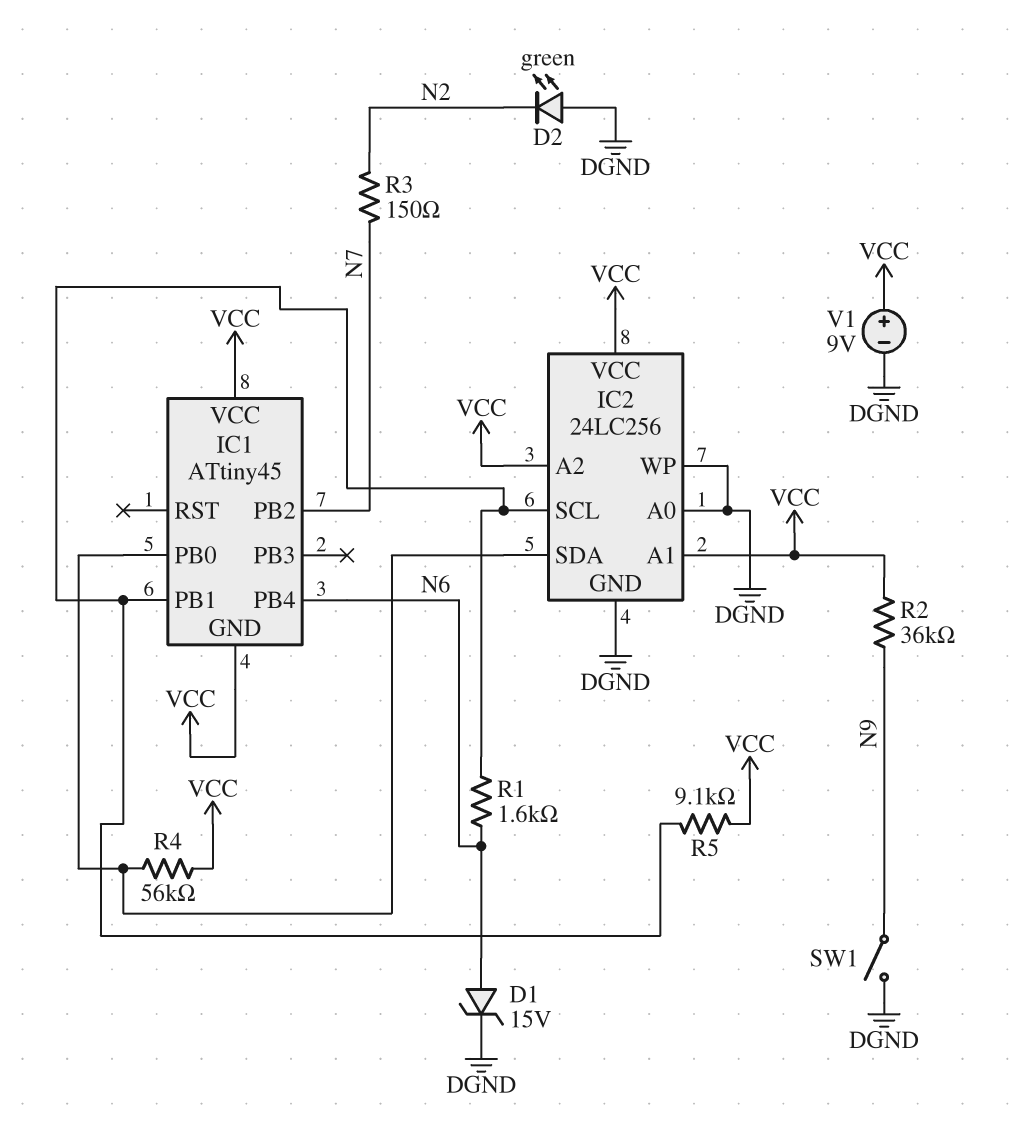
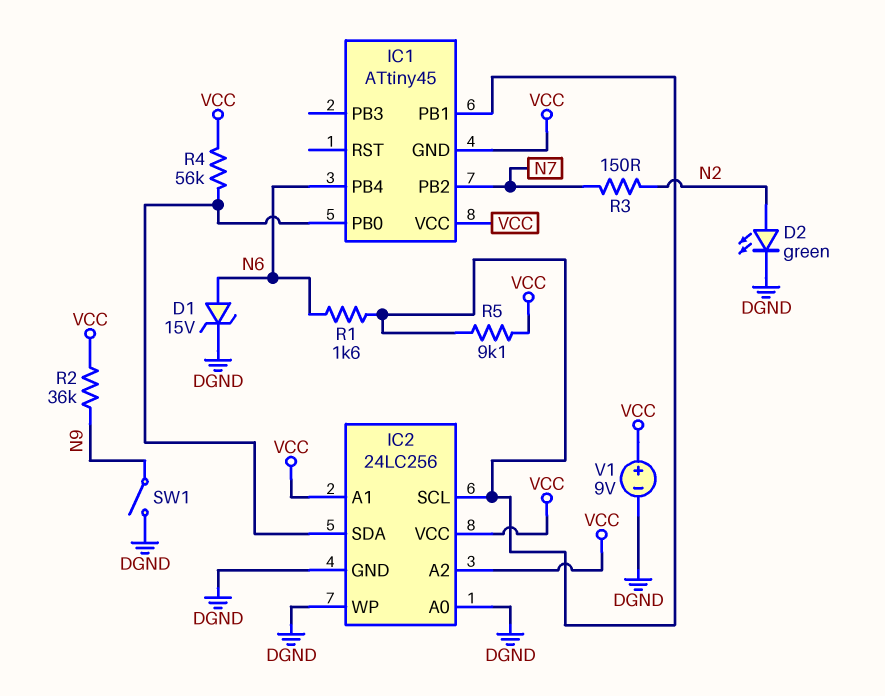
D2: LED green (A DGND, K N2) -> LED green (A N2, K DGND)

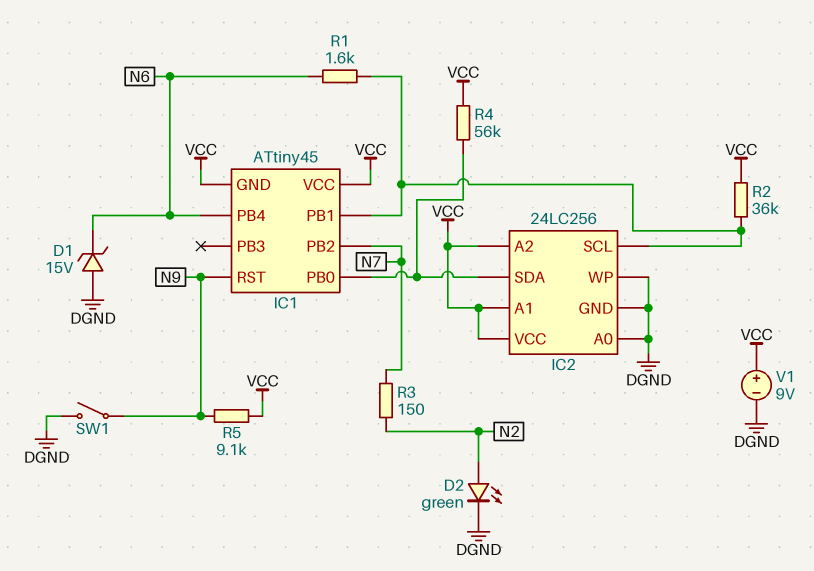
D1: zener 15V (A N6, K DGND) -> zener 15V (A DGND, K N6)
IC1 pin RST: none -> N9
R2: 36k (N9, VCC) -> 36k (IC1/PB1, VCC)
R5: 9.1k (IC1/PB1, VCC) -> 9.1k (N9, VCC)

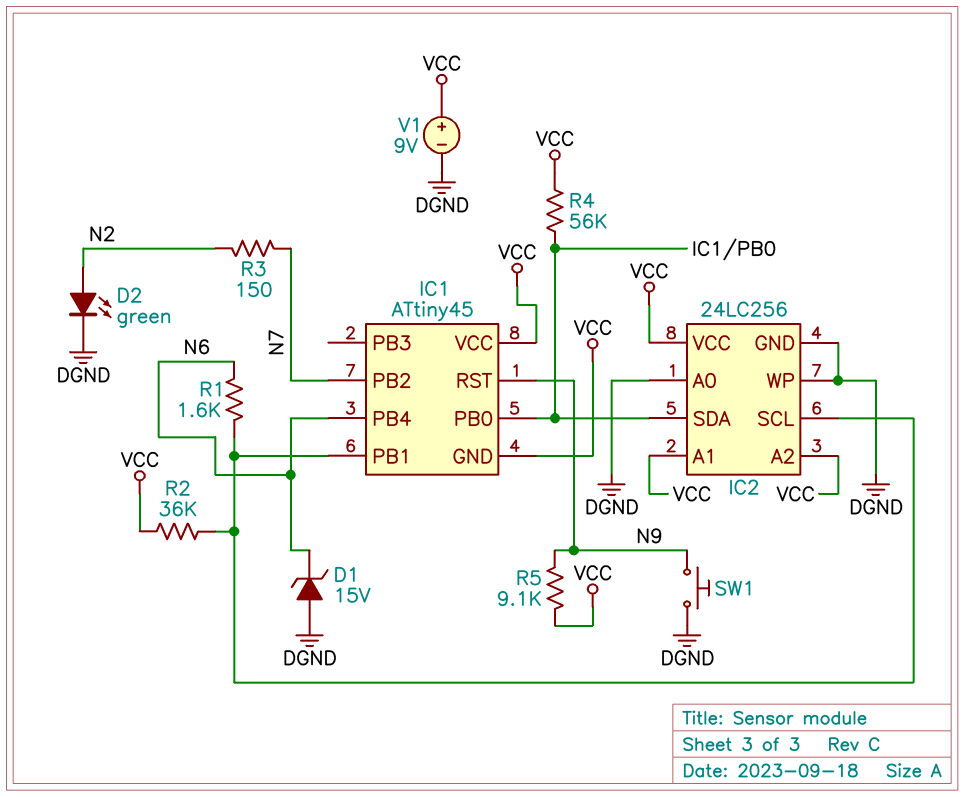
SW1: switch (DGND, N9) -> button (DGND, N9)

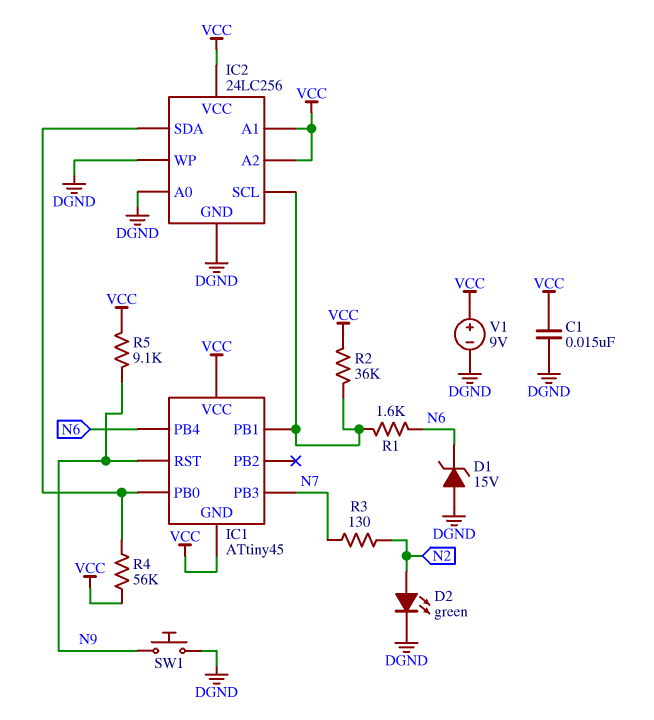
C1: none -> 15nF (DGND, VCC)
IC1 pin PB2: N7 -> none
IC1 pin PB3: none -> N7
R3: 150 (N2, N7) -> 130 (N2, N7)

